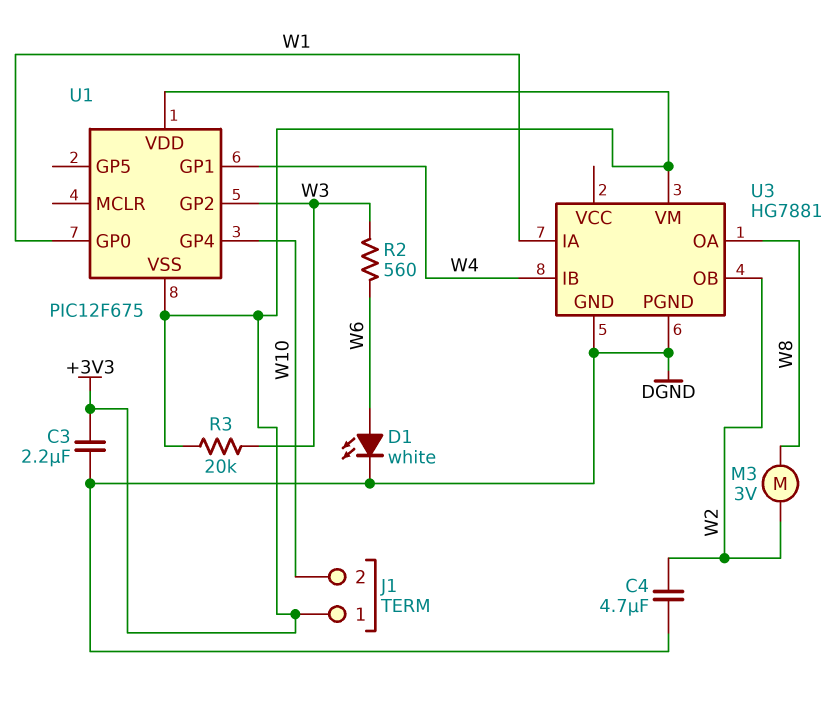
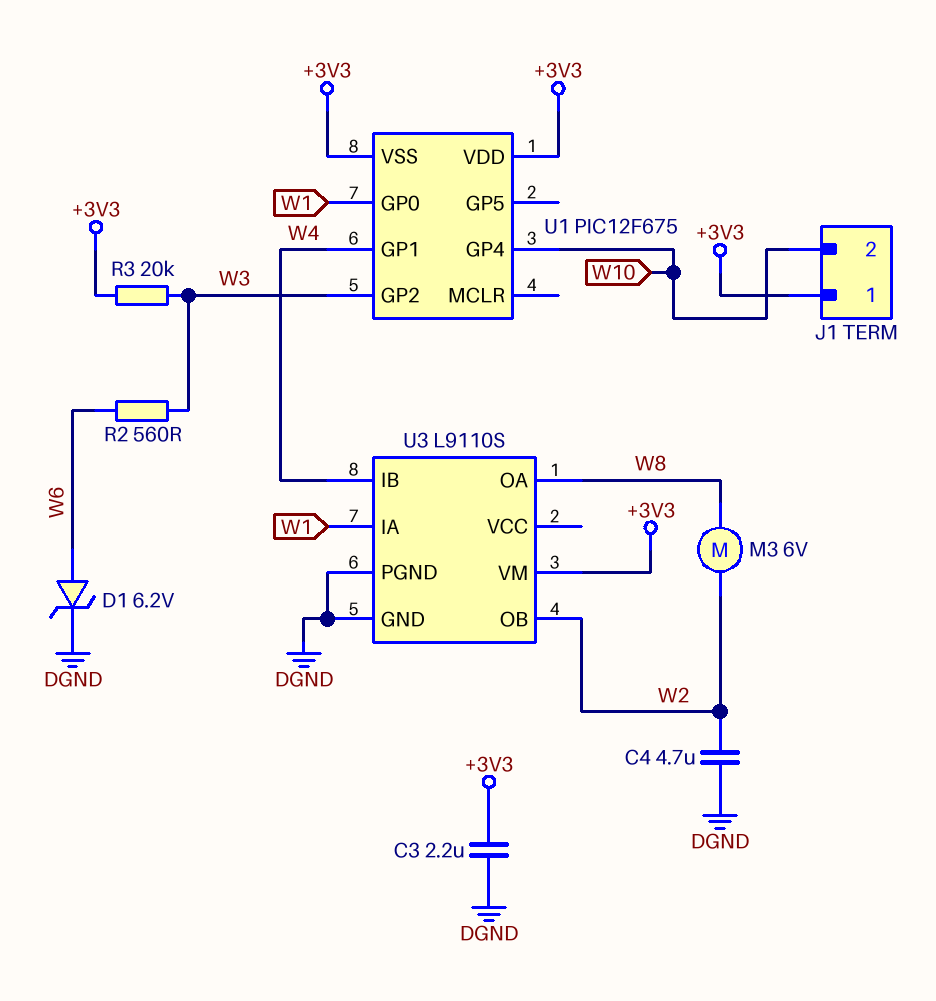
D1: LED white (A W6, K DGND) -> zener 6.2V (A W6, K DGND)
M3: motor 3V (W2, W8) -> motor 6V (W2, W8)
U3: HG7881 -> L9110S

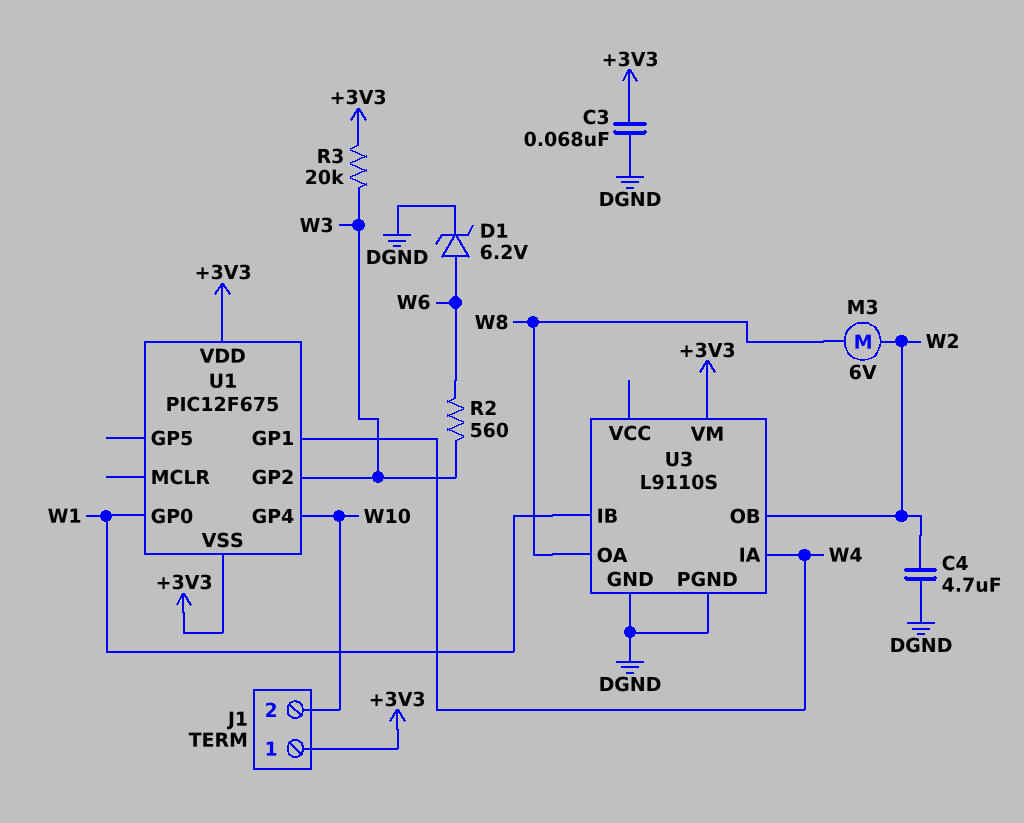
C3: 2.2uF (+3V3, DGND) -> 68nF (+3V3, DGND)
U3 pin IA: W1 -> W4
U3 pin IB: W4 -> W1

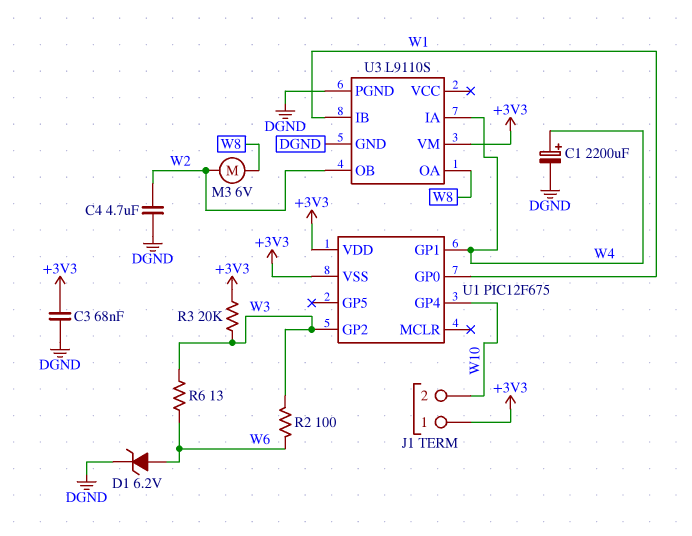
C1: none -> 2200uF (plus W4, minus DGND)
R2: 560 (W3, W6) -> 100 (W3, W6)
R6: none -> 13 (W3, W6)

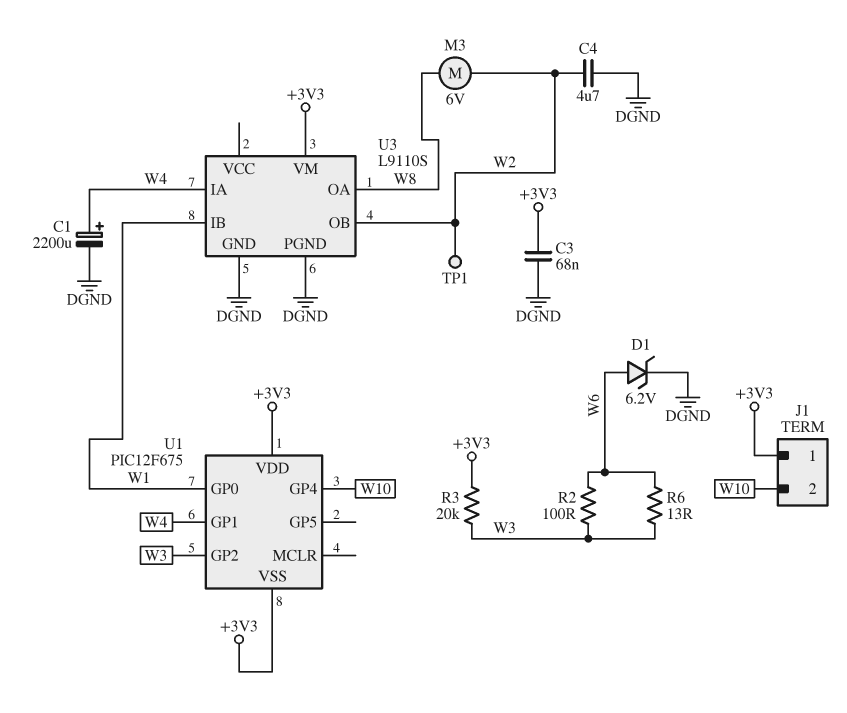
TP1: none -> test point (W2)

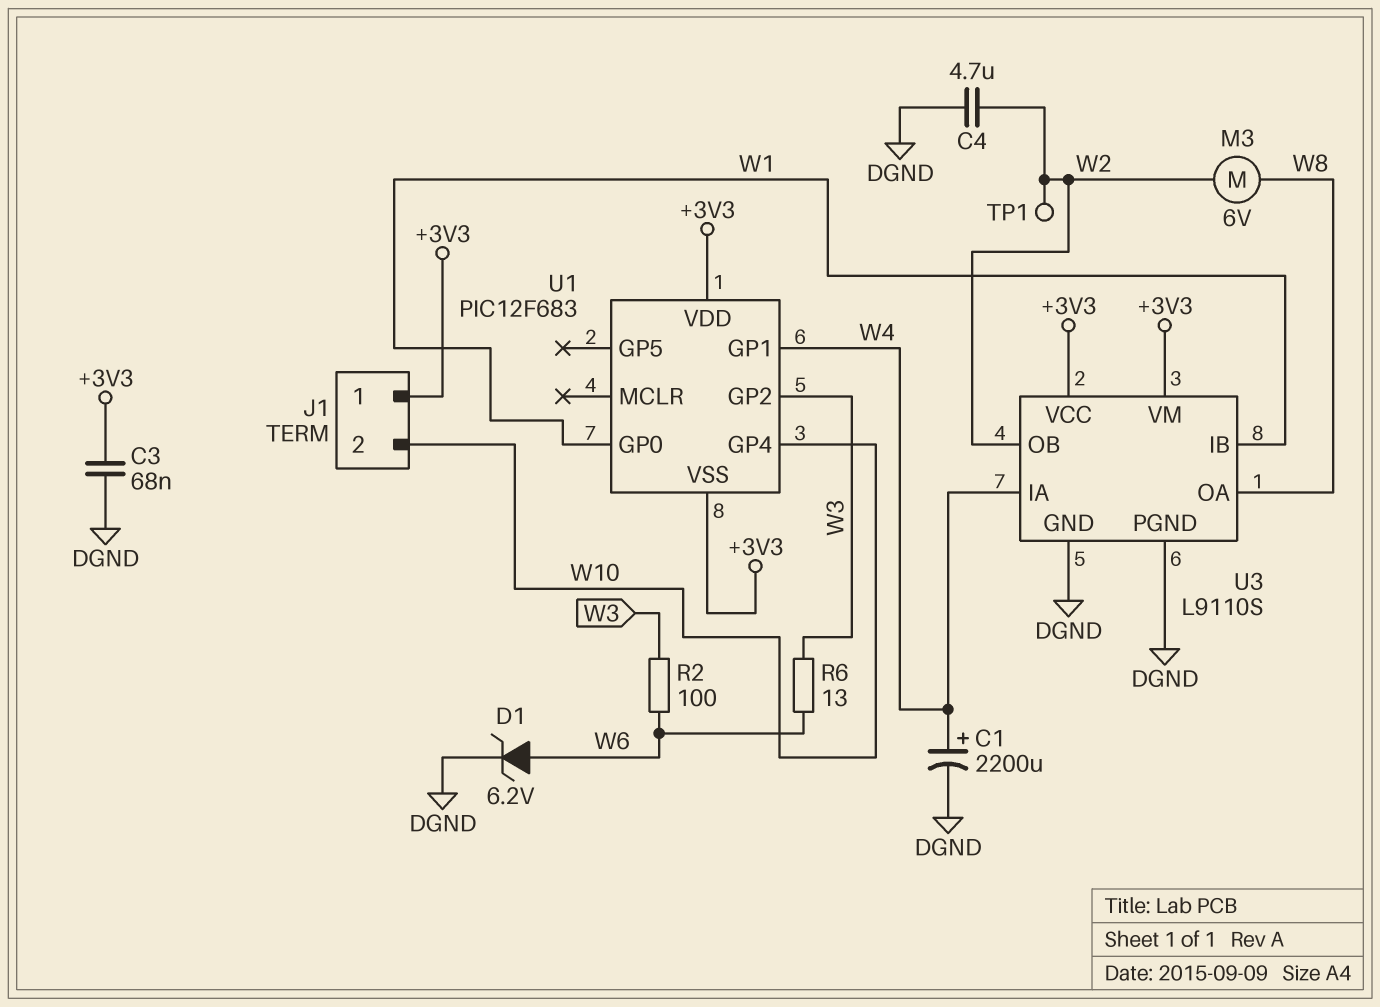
R3: 20k (+3V3, W3) -> none
U1: PIC12F675 -> PIC12F683
U3 pin VCC: none -> +3V3

